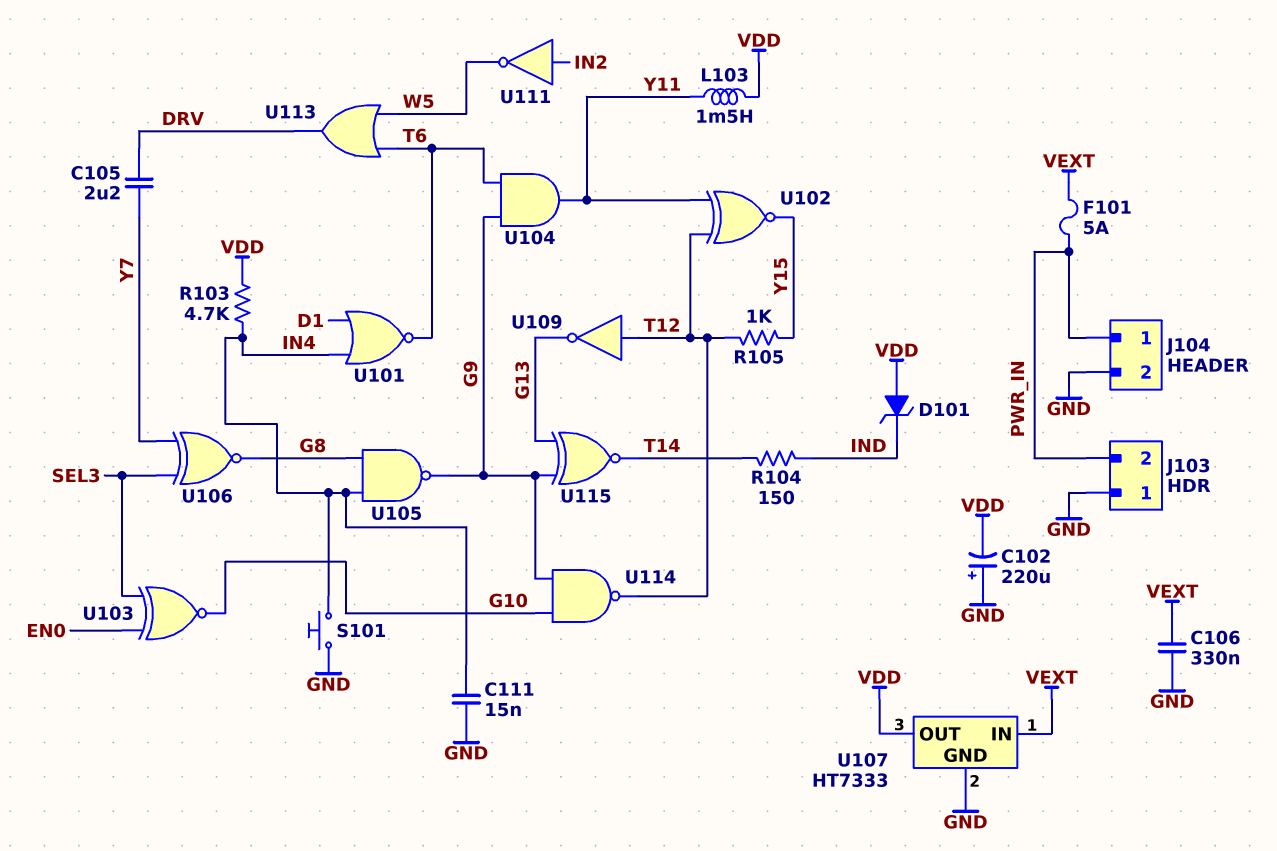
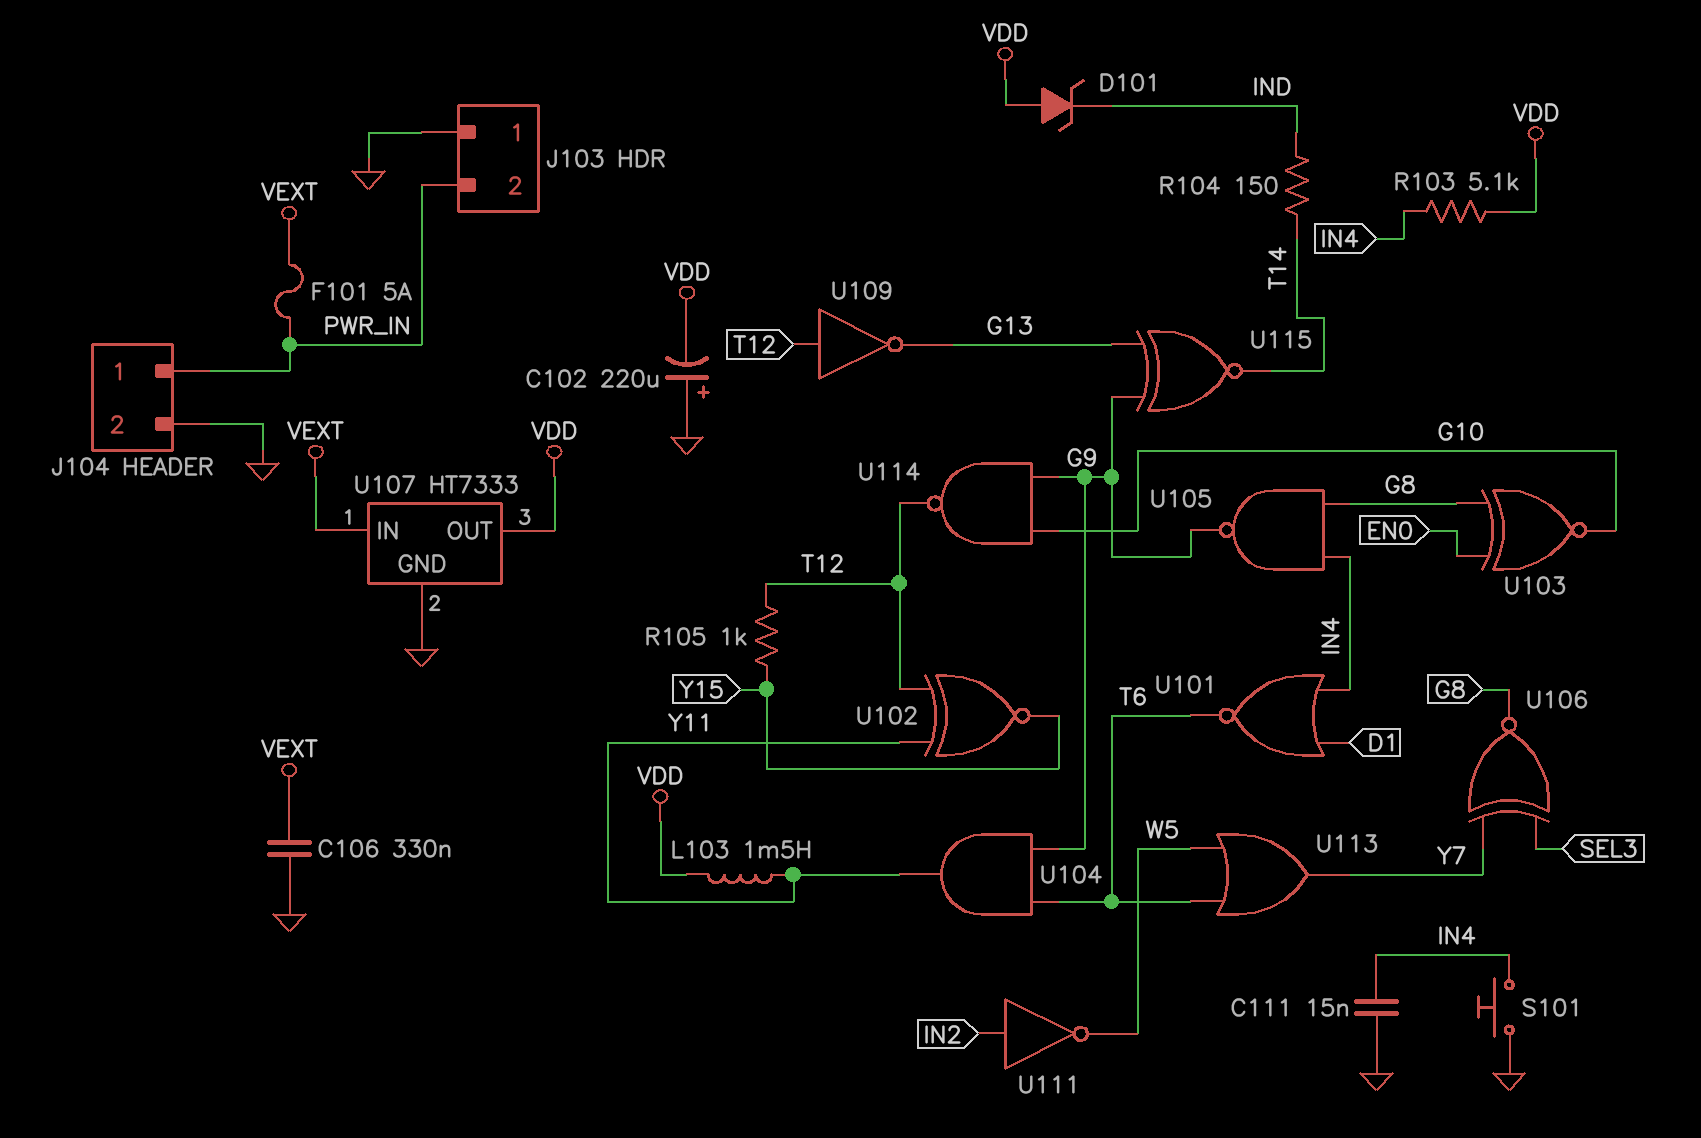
C105: 2.2uF (DRV, Y7) -> none
R103: 4.7k (IN4, VDD) -> 5.1k (IN4, VDD)
U103: XNOR (in EN0, in SEL3, out G10) -> XNOR (in EN0, in G8, out G10)
U113: OR (in T6, in W5, out DRV) -> OR (in T6, in W5, out Y7)

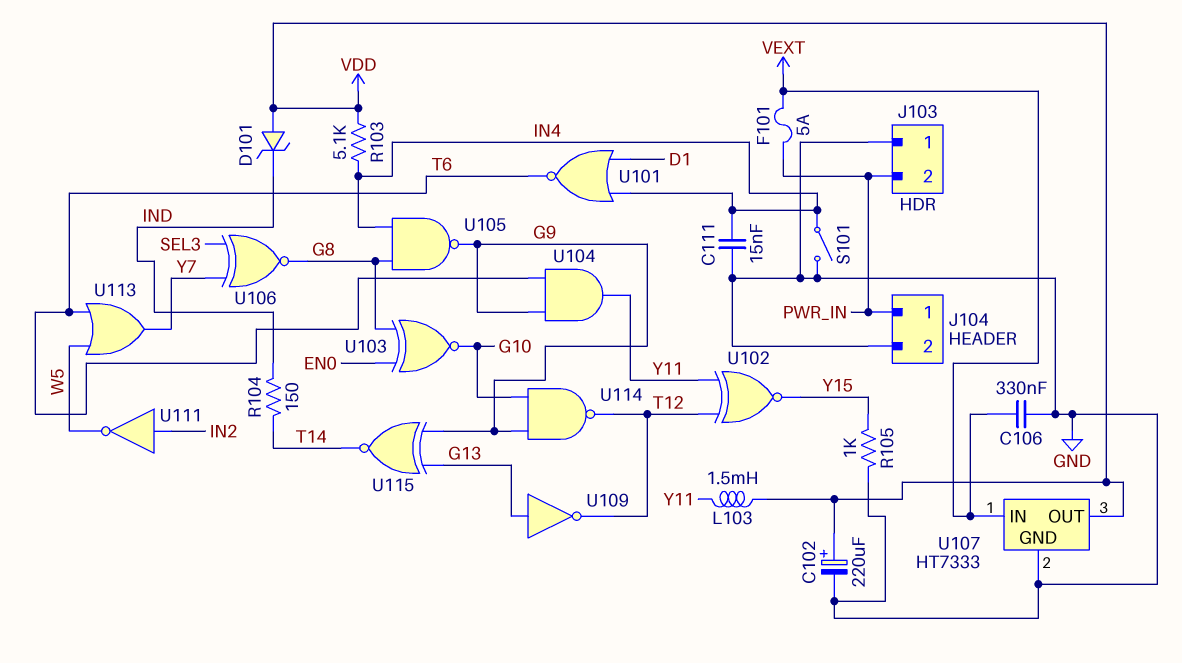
C102: 220uF (plus GND, minus VDD) -> 220uF (plus VDD, minus GND)
R105: 1k (T12, Y15) -> 1k (GND, Y15)
S101: button (GND, IN4) -> switch (GND, IN4)
U109: NOT (in T12, out G13) -> NOT (in G13, out T12)

